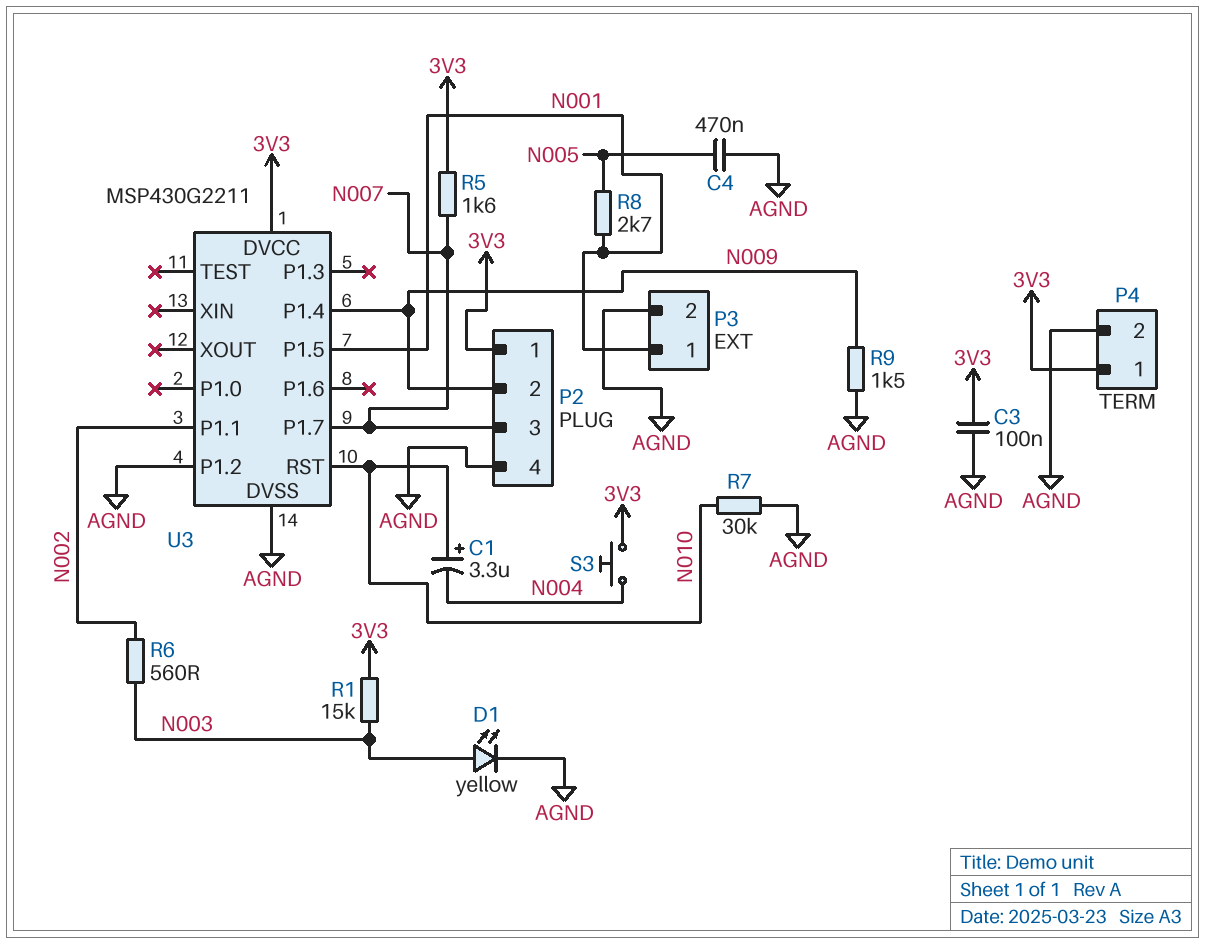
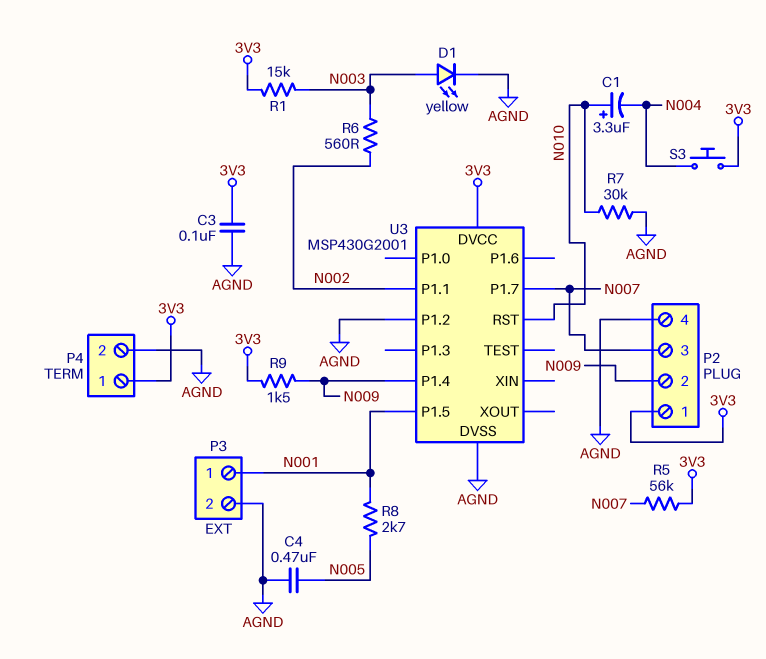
R5: 1.6k (3V3, N007) -> 56k (3V3, N007)
R9: 1.5k (AGND, N009) -> 1.5k (3V3, N009)
U3: MSP430G2211 -> MSP430G2001

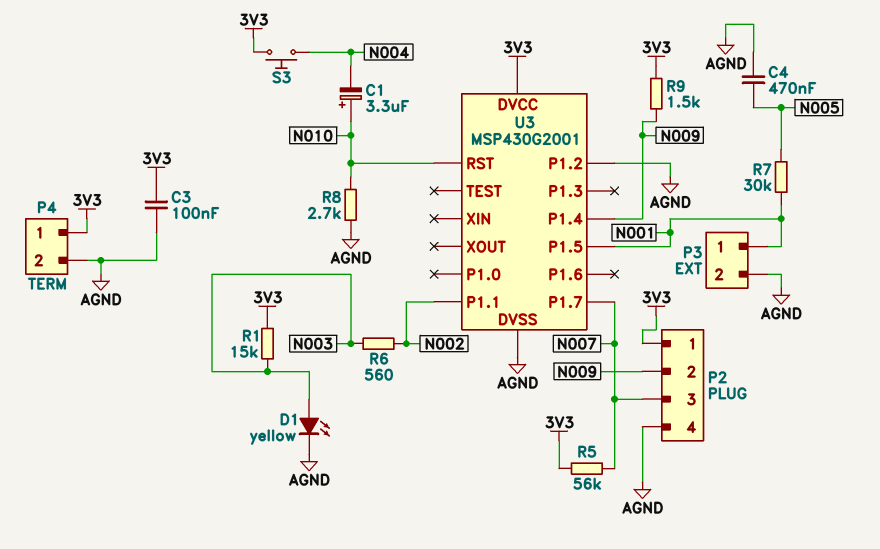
R7: 30k (AGND, N010) -> 30k (N001, N005)
R8: 2.7k (N001, N005) -> 2.7k (AGND, N010)

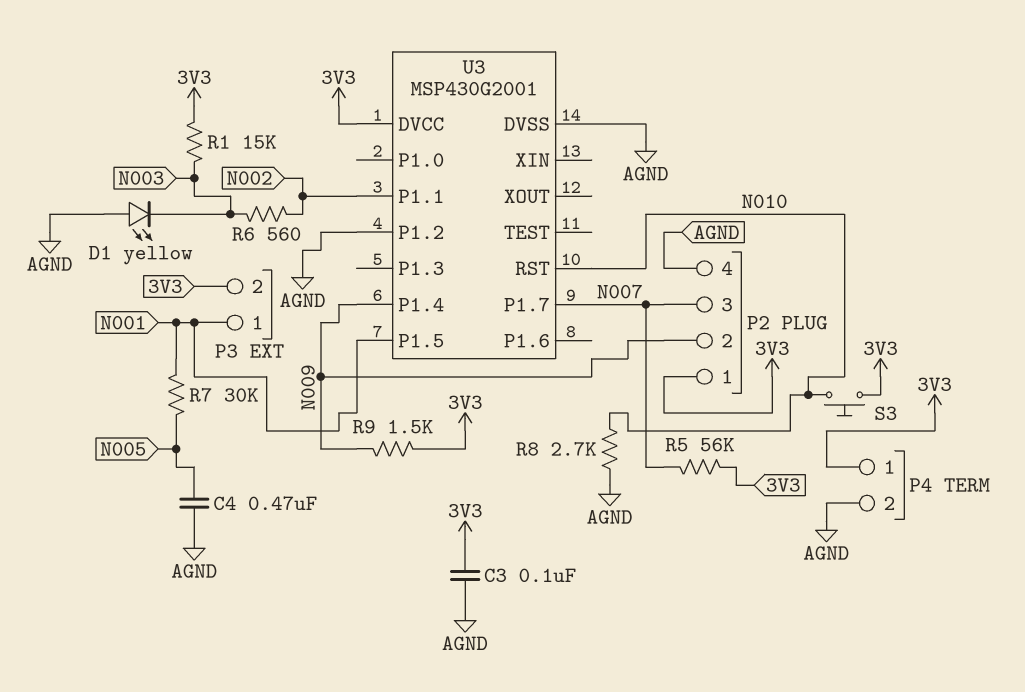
C1: 3.3uF (plus N010, minus N004) -> none
D1: LED yellow (A N003, K AGND) -> LED yellow (A AGND, K N003)
P3 pin 2: AGND -> 3V3
S3: button (3V3, N004) -> button (3V3, N010)

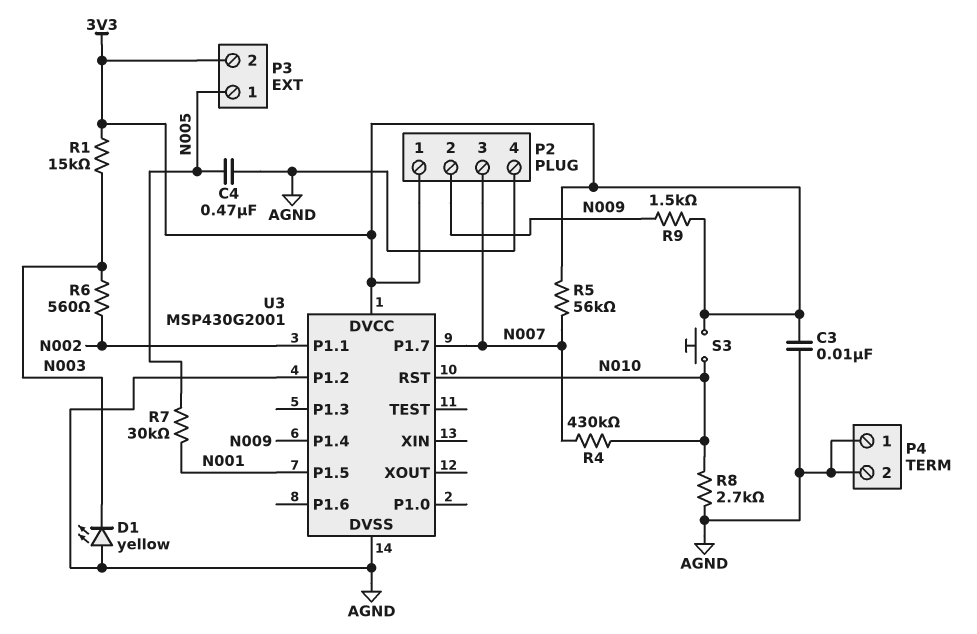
C3: 100nF (3V3, AGND) -> 10nF (3V3, AGND)
P3 pin 1: N001 -> N005
P4 pin 1: 3V3 -> AGND
R4: none -> 430k (N007, N010)

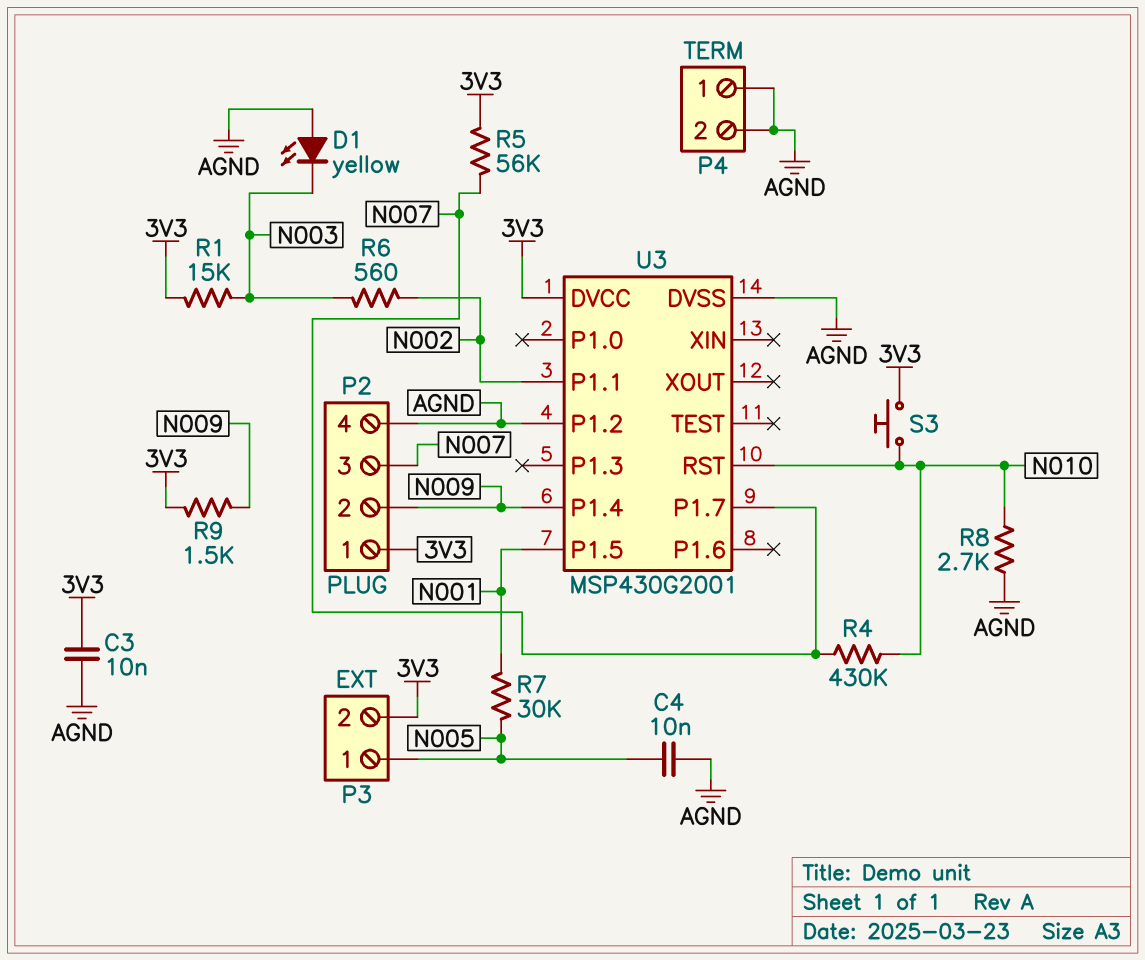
C4: 470nF (AGND, N005) -> 10nF (AGND, N005)

